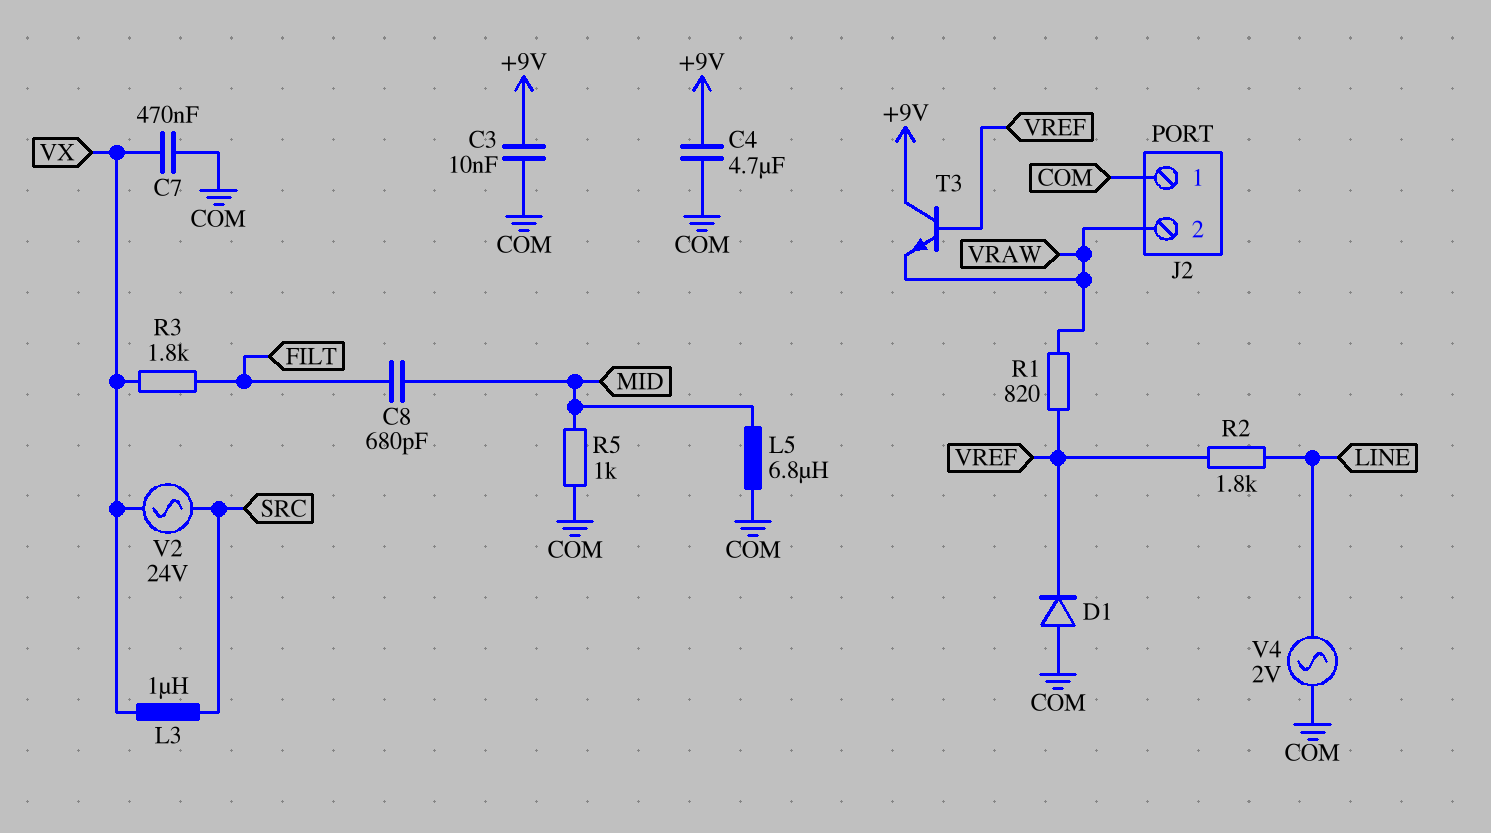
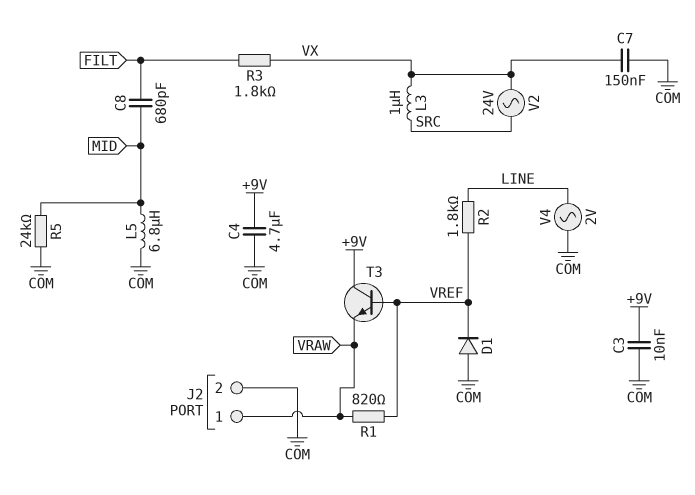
C7: 470nF (COM, VX) -> 150nF (COM, VX)
J2 pin 1: COM -> VRAW
J2 pin 2: VRAW -> COM
R5: 1k (COM, MID) -> 24k (COM, MID)

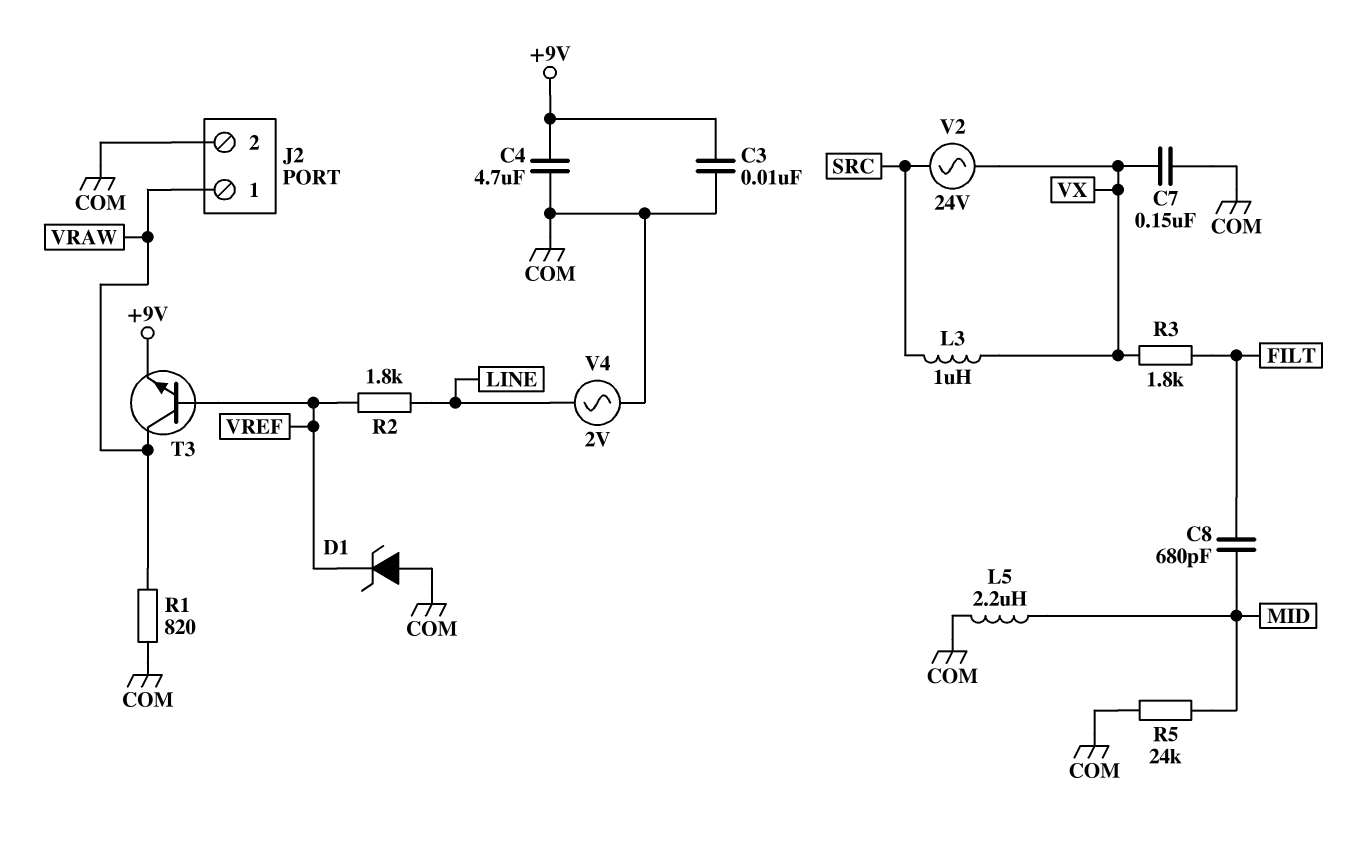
D1: diode (A COM, K VREF) -> zener (A COM, K VREF)
L5: 6.8uH (COM, MID) -> 2.2uH (COM, MID)
R1: 820 (VRAW, VREF) -> 820 (COM, VRAW)
T3: NPN (B VREF, C +9V, E VRAW) -> NPN (B VREF, C VRAW, E +9V)

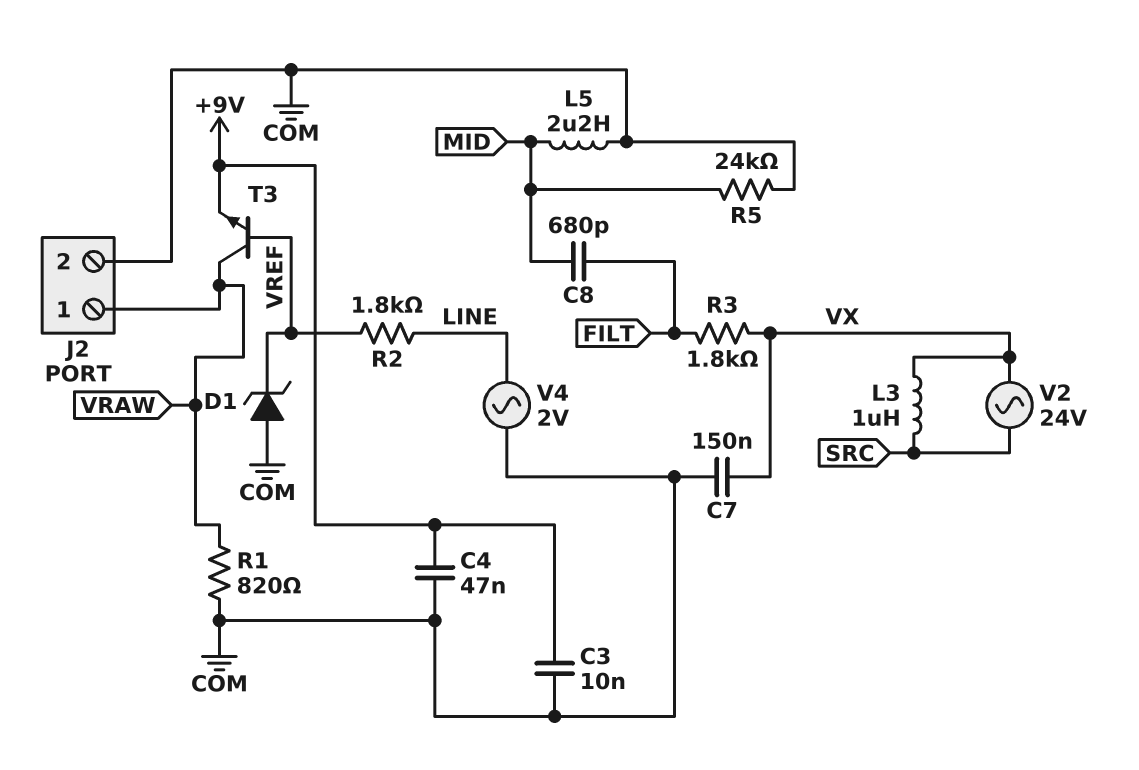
C4: 4.7uF (+9V, COM) -> 47nF (+9V, COM)

